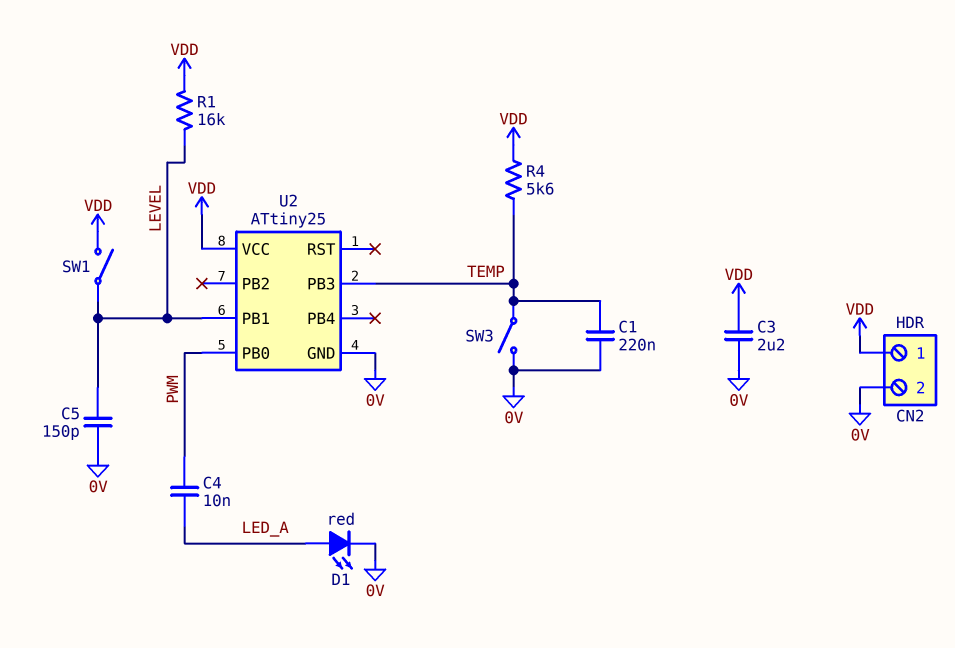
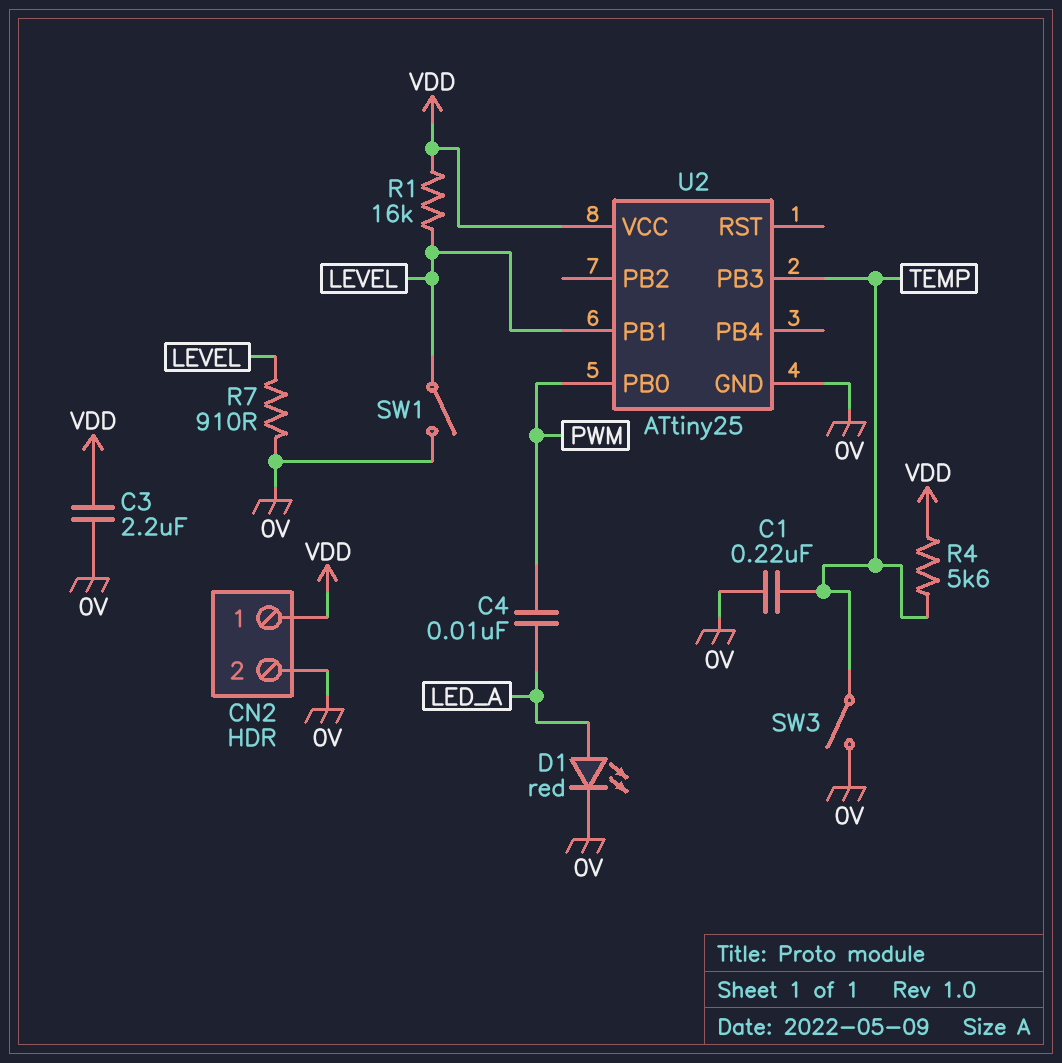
C5: 150pF (0V, LEVEL) -> none
R7: none -> 910 (0V, LEVEL)
SW1: switch (LEVEL, VDD) -> switch (0V, LEVEL)

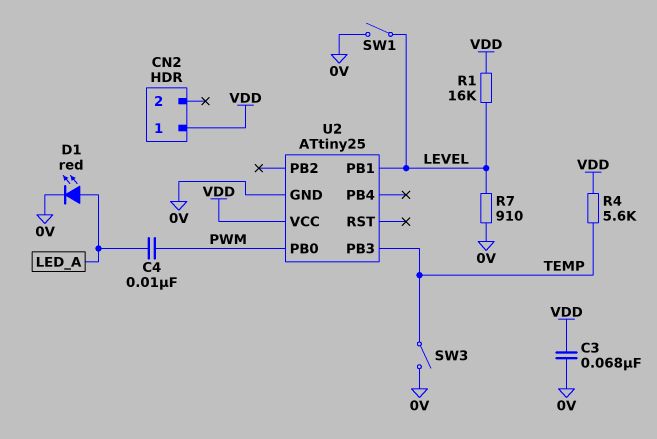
C1: 220nF (0V, TEMP) -> none
C3: 2.2uF (0V, VDD) -> 68nF (0V, VDD)
CN2 pin 2: 0V -> none

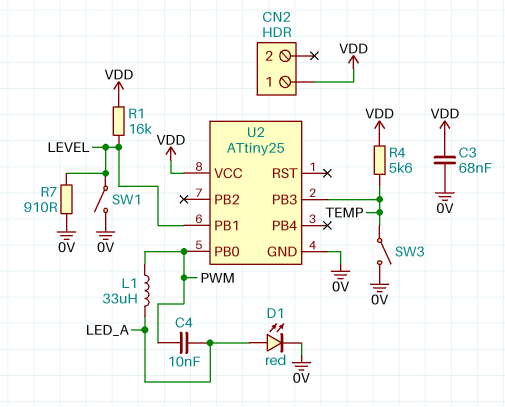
L1: none -> 33uH (LED_A, PWM)

